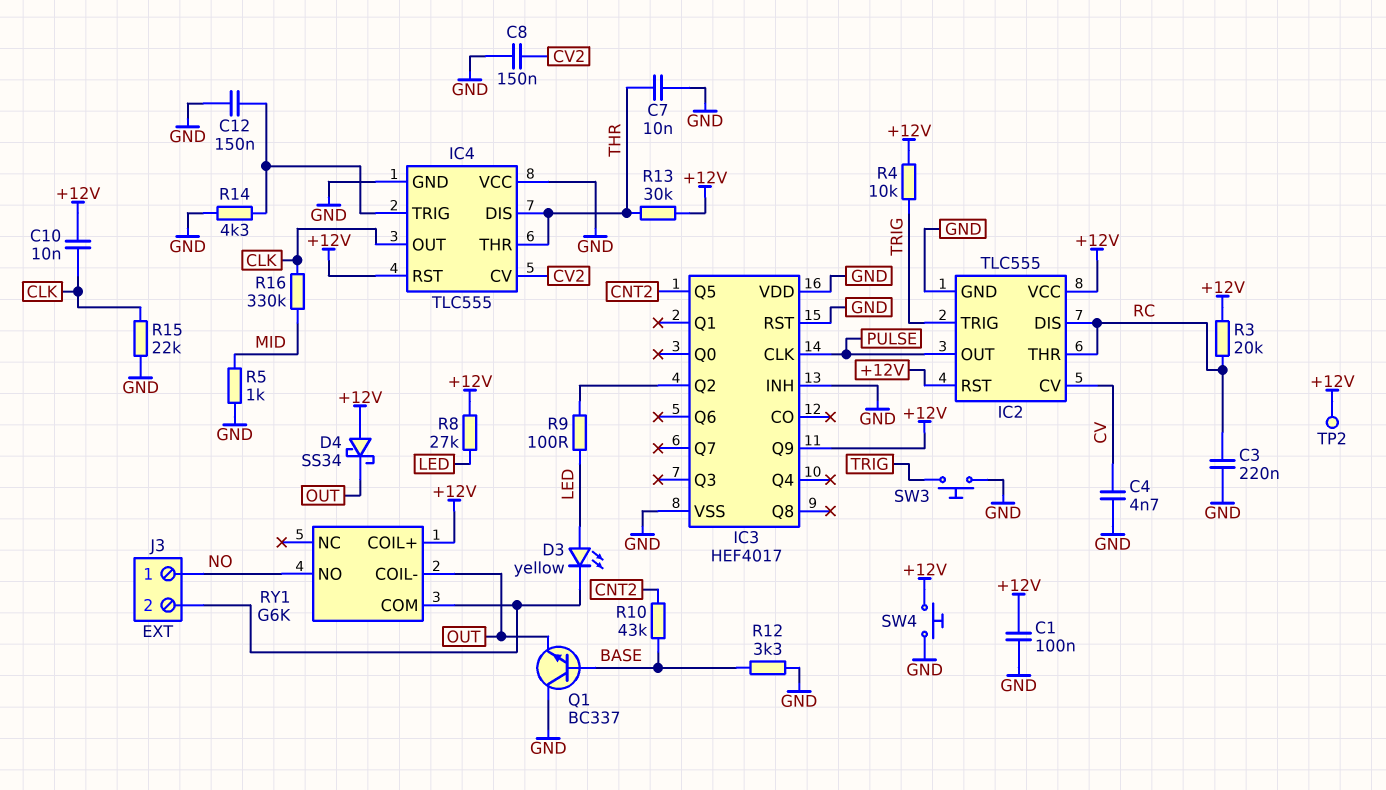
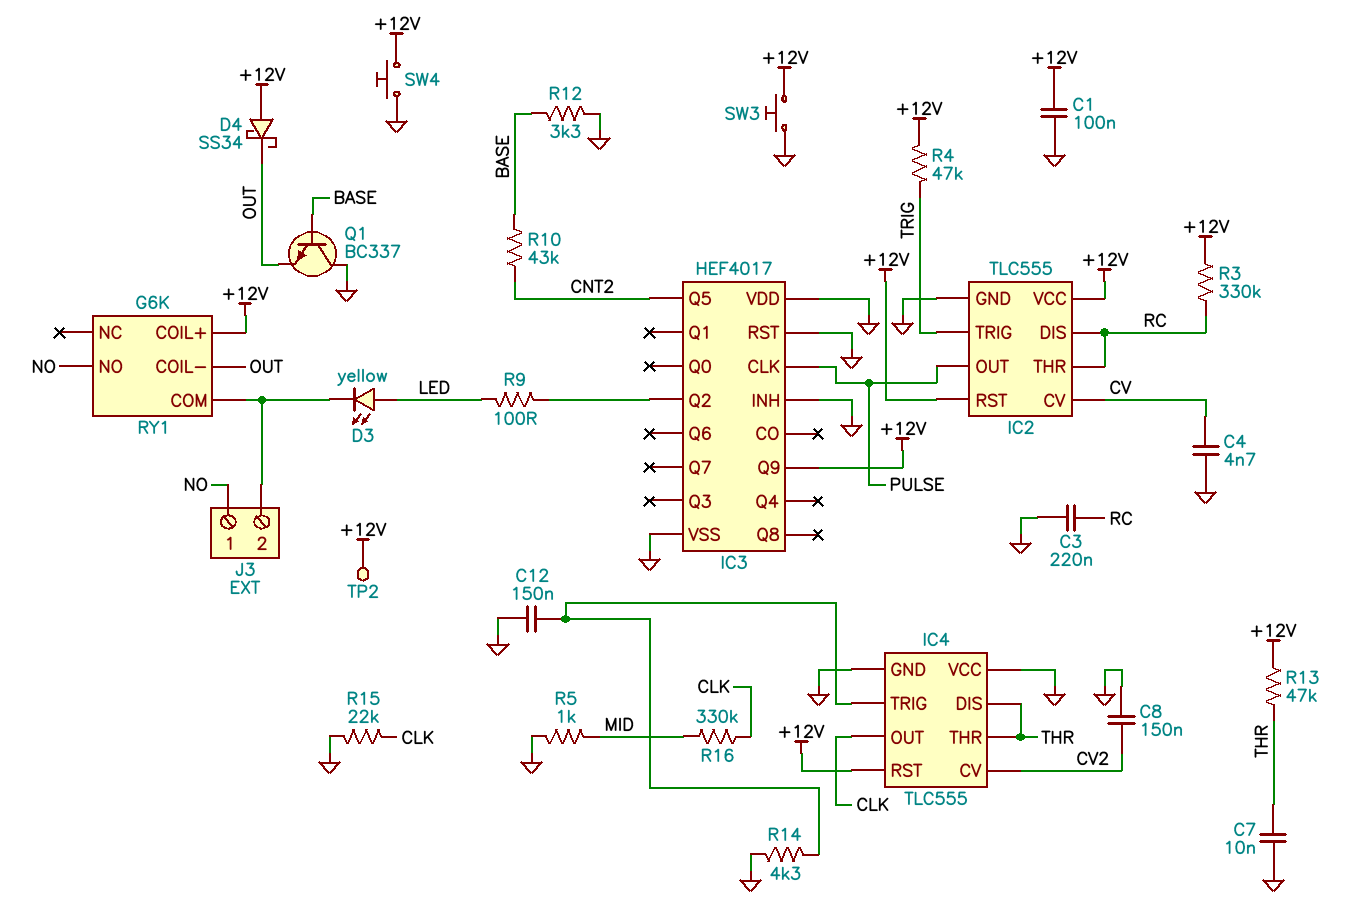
C10: 10nF (+12V, CLK) -> none
R3: 20k (+12V, RC) -> 330k (+12V, RC)
R4: 10k (+12V, TRIG) -> 47k (+12V, TRIG)
R8: 27k (+12V, LED) -> none
R13: 30k (+12V, THR) -> 47k (+12V, THR)
SW3: button (GND, TRIG) -> button (+12V, GND)

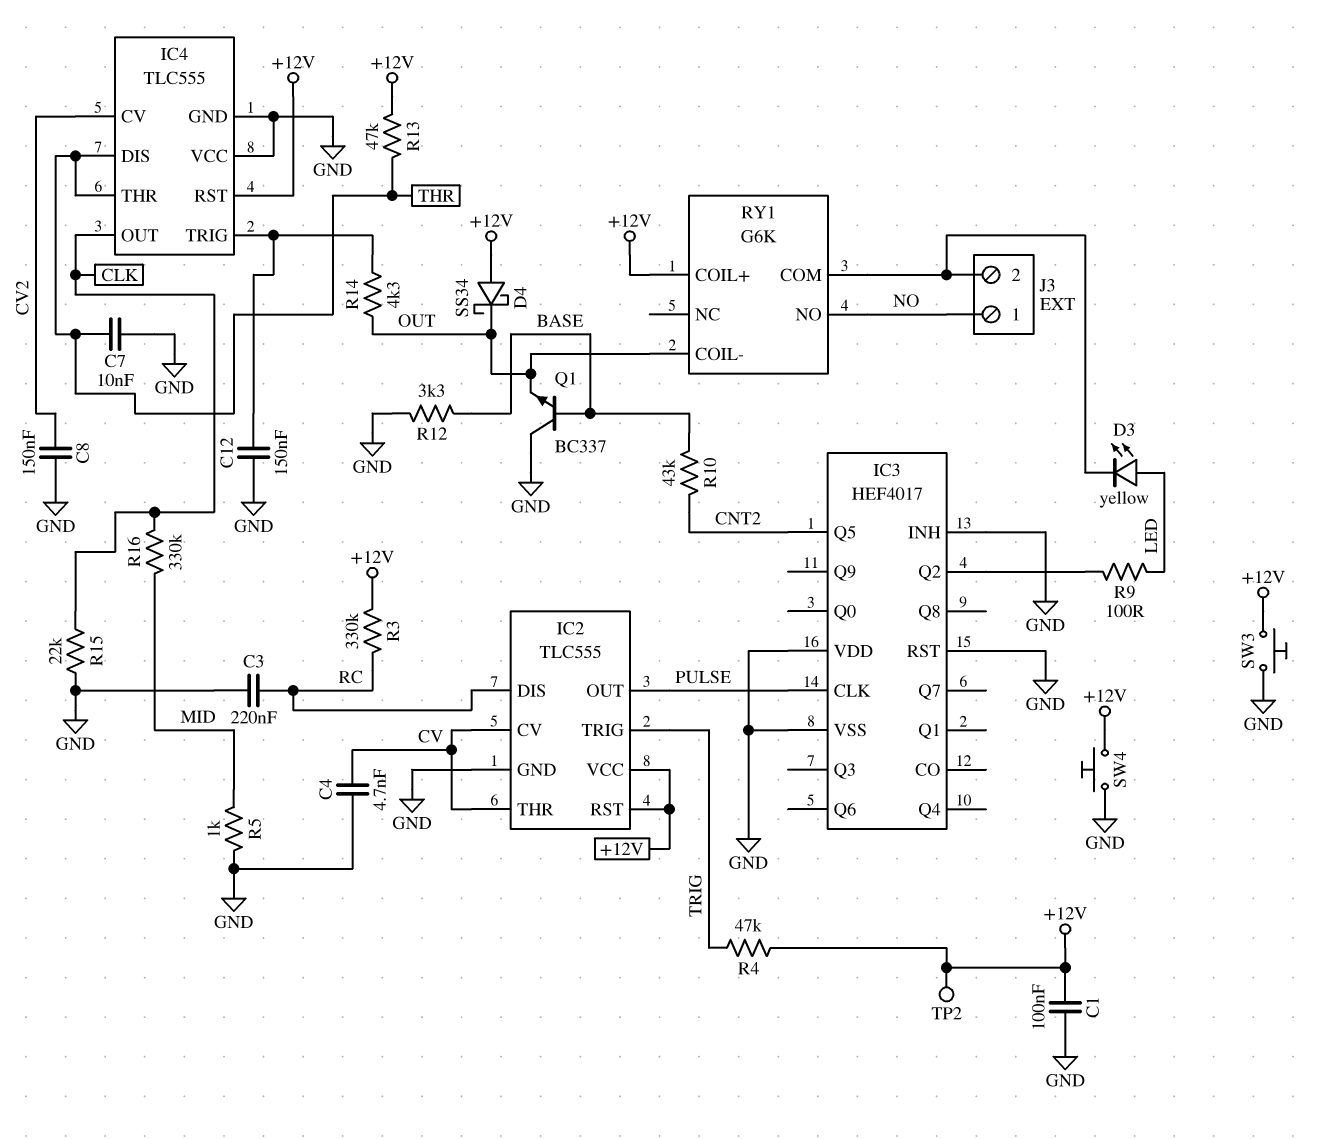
IC2 pin THR: RC -> CV
IC3 pin Q9: +12V -> none
R14: 4.3k (GND, IC4/TRIG) -> 4.3k (IC4/TRIG, OUT)

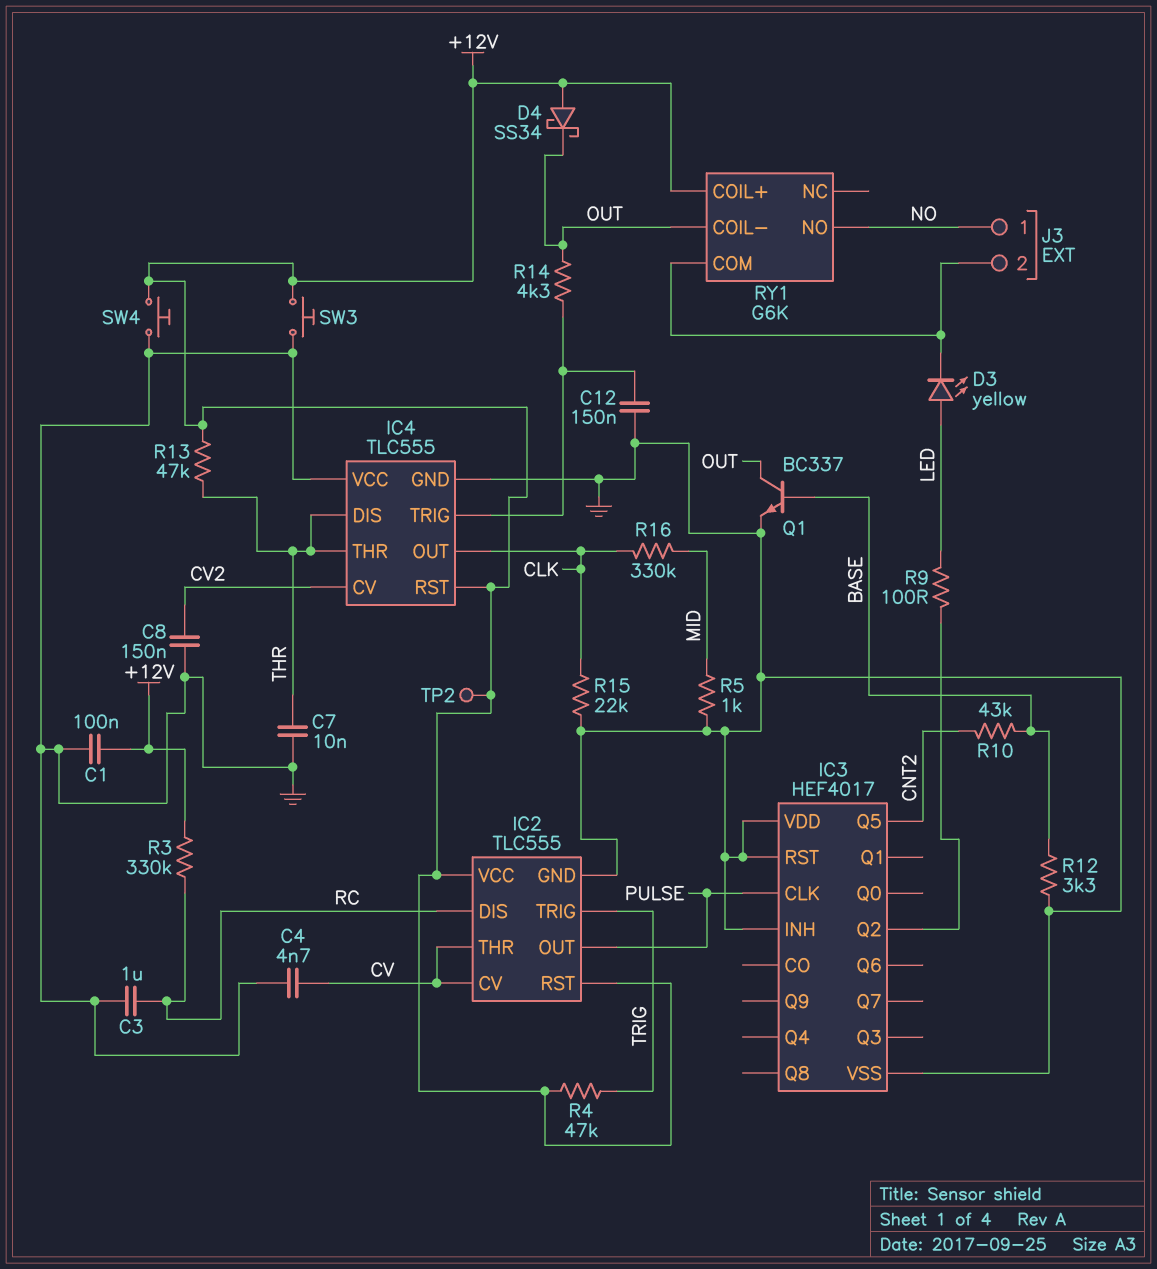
C3: 220nF (GND, RC) -> 1uF (GND, RC)
Q1: NPN BC337 (B BASE, C GND, E OUT) -> NPN BC337 (B BASE, C OUT, E GND)

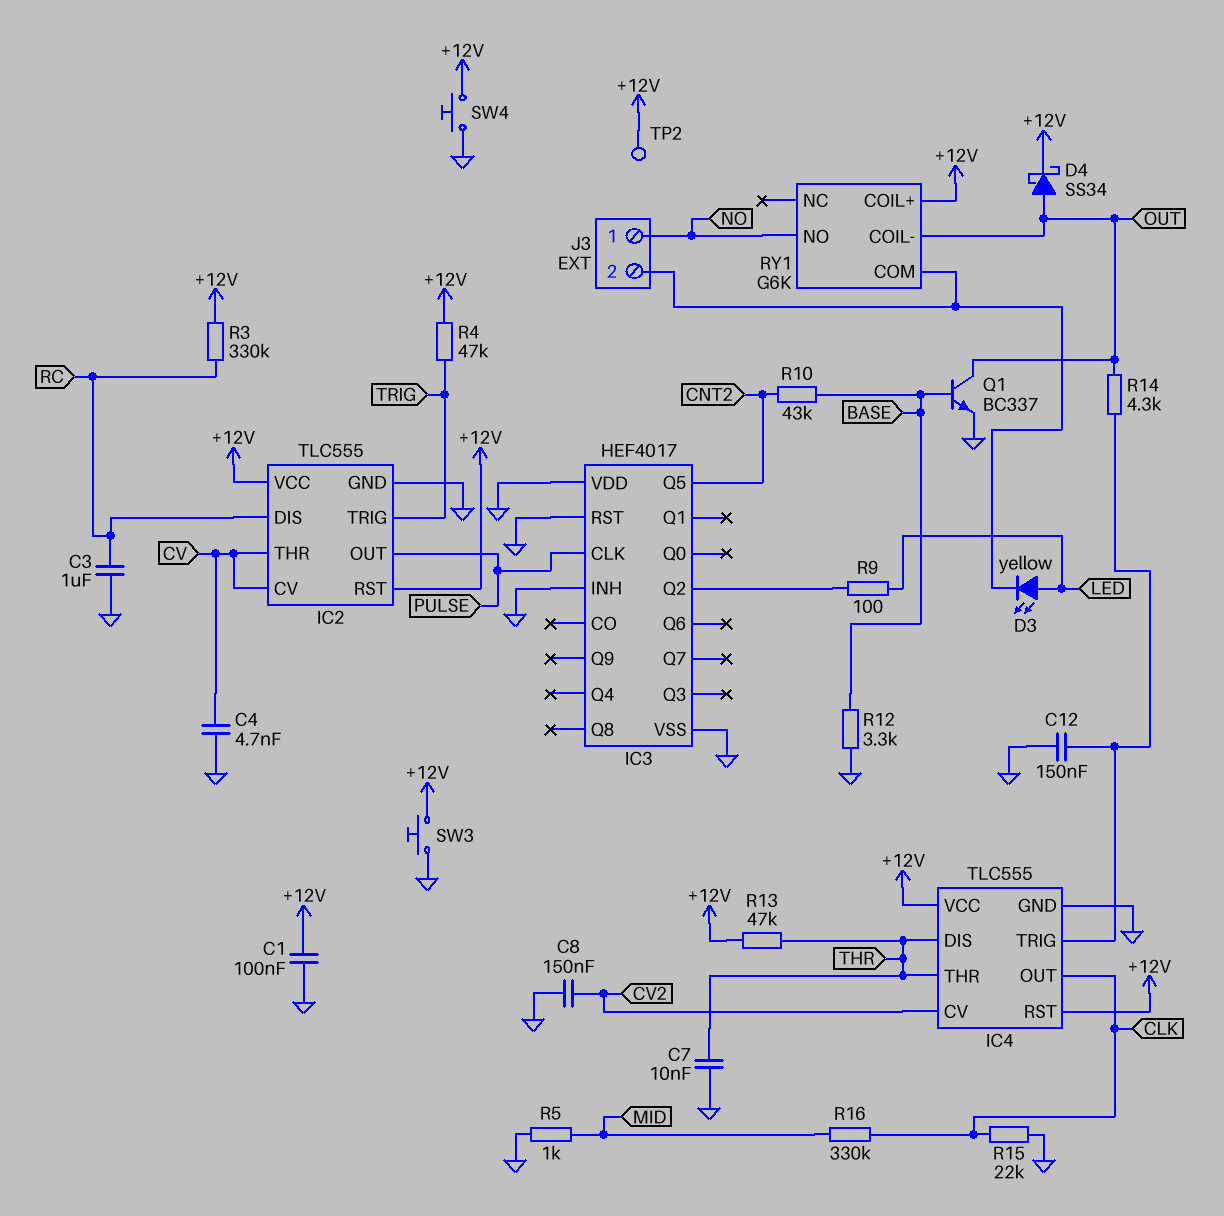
D4: schottky SS34 (A +12V, K OUT) -> schottky SS34 (A OUT, K +12V)
IC4 pin VCC: GND -> +12V

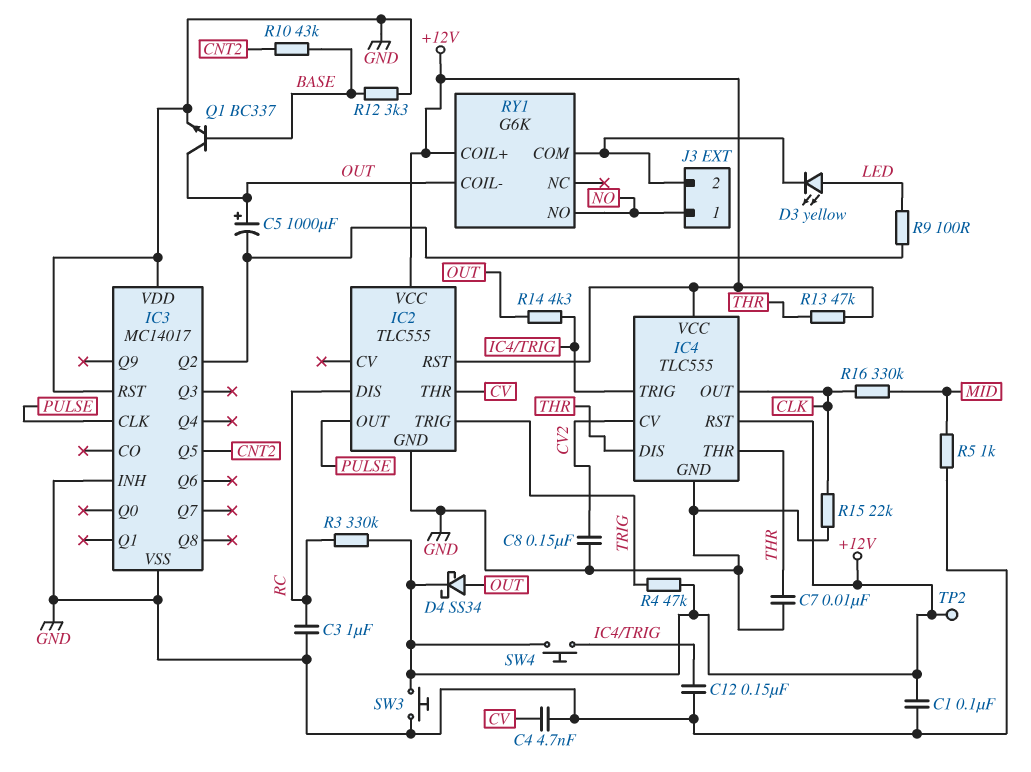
C5: none -> 1000uF (plus OUT, minus IC3/Q2)
IC2 pin CV: CV -> none
IC3: HEF4017 -> MC14017
SW4: button (+12V, GND) -> button (+12V, IC4/TRIG)

